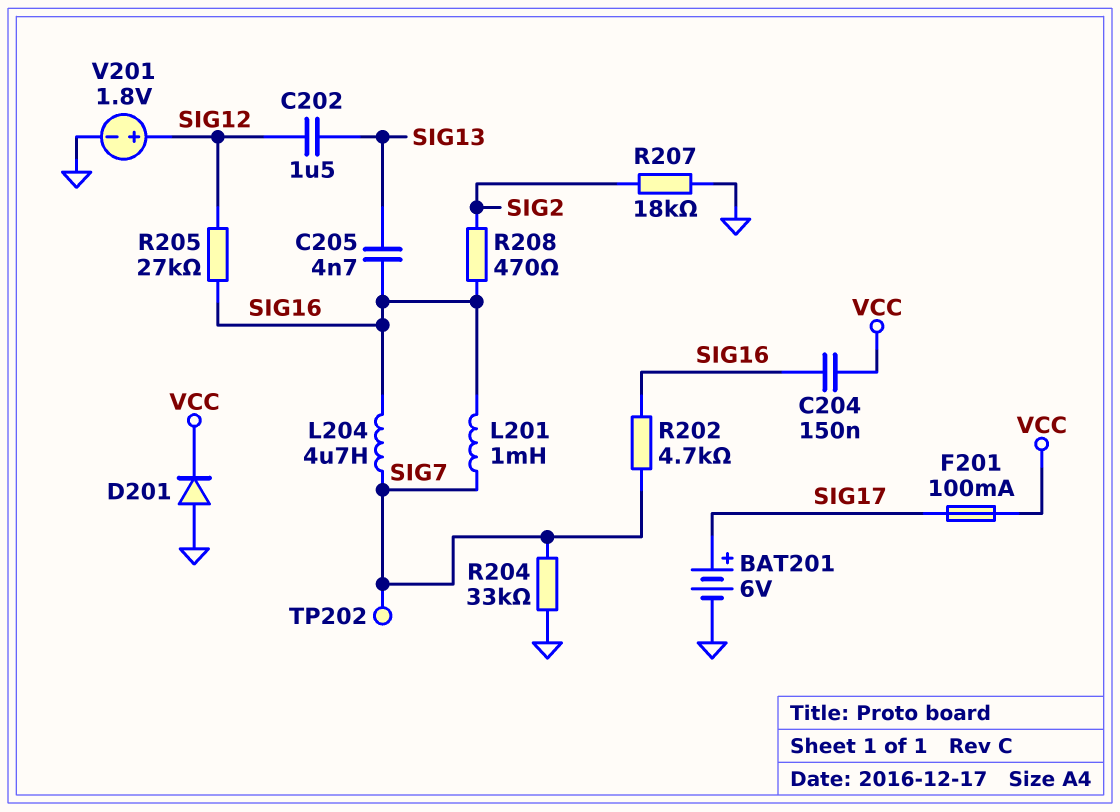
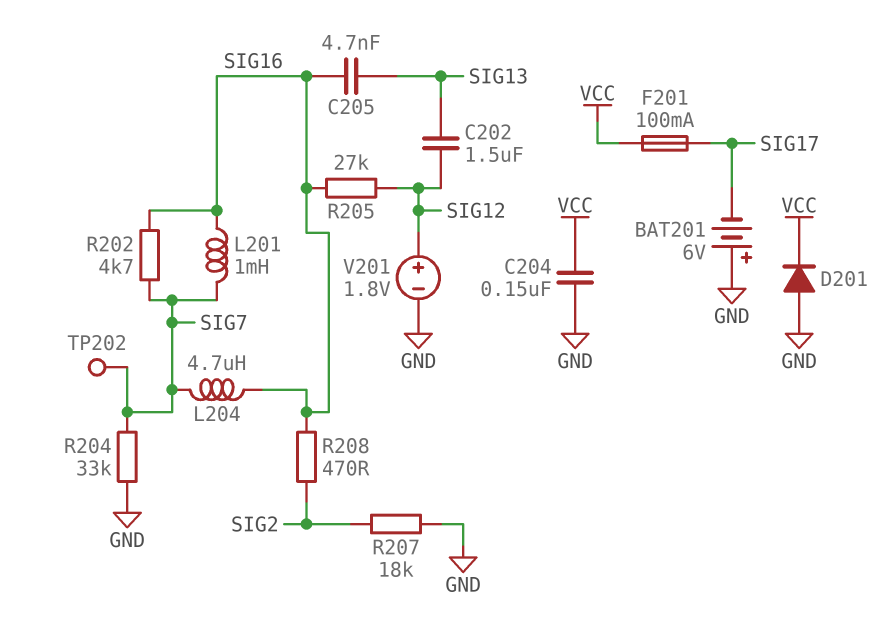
BAT201: 6V (plus SIG17, minus GND) -> 6V (plus GND, minus SIG17)
C204: 150nF (SIG16, VCC) -> 150nF (GND, VCC)

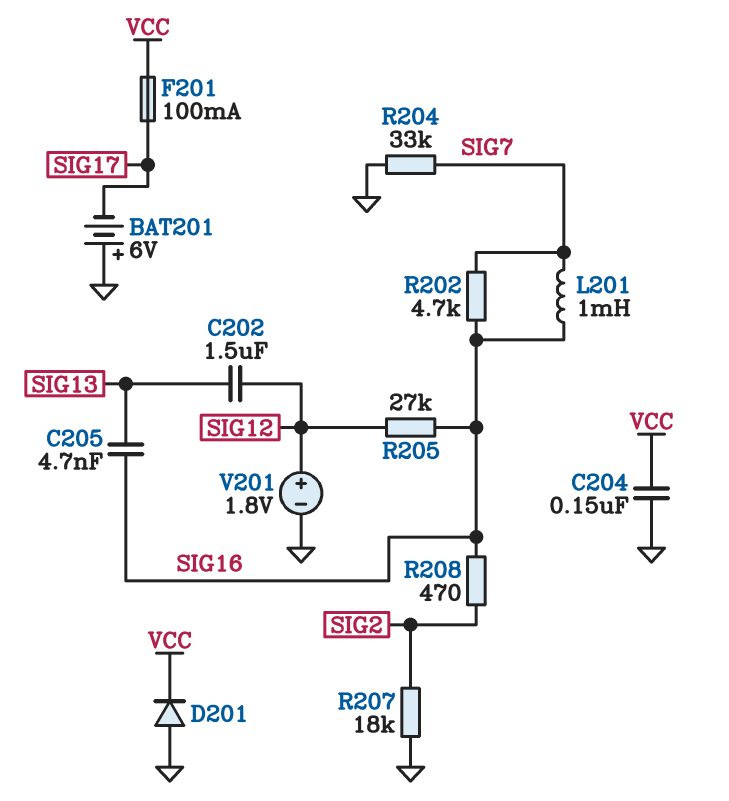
L204: 4.7uH (SIG7, SIG16) -> none
TP202: test point (SIG7) -> none

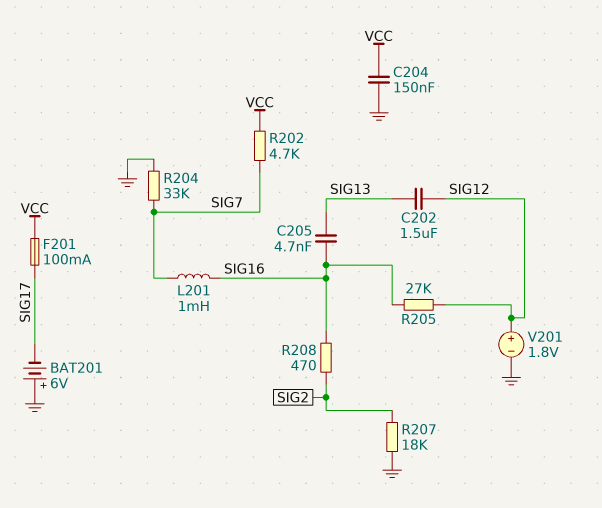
D201: diode (A GND, K VCC) -> none
R202: 4.7k (SIG7, SIG16) -> 4.7k (SIG7, VCC)

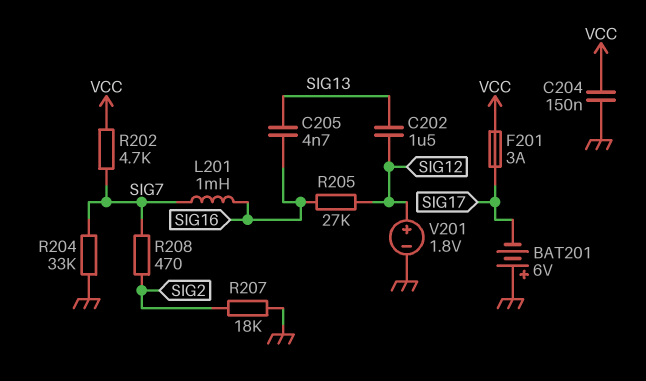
F201: 100mA (SIG17, VCC) -> 3A (SIG17, VCC)
R208: 470 (SIG2, SIG16) -> 470 (SIG2, SIG7)

